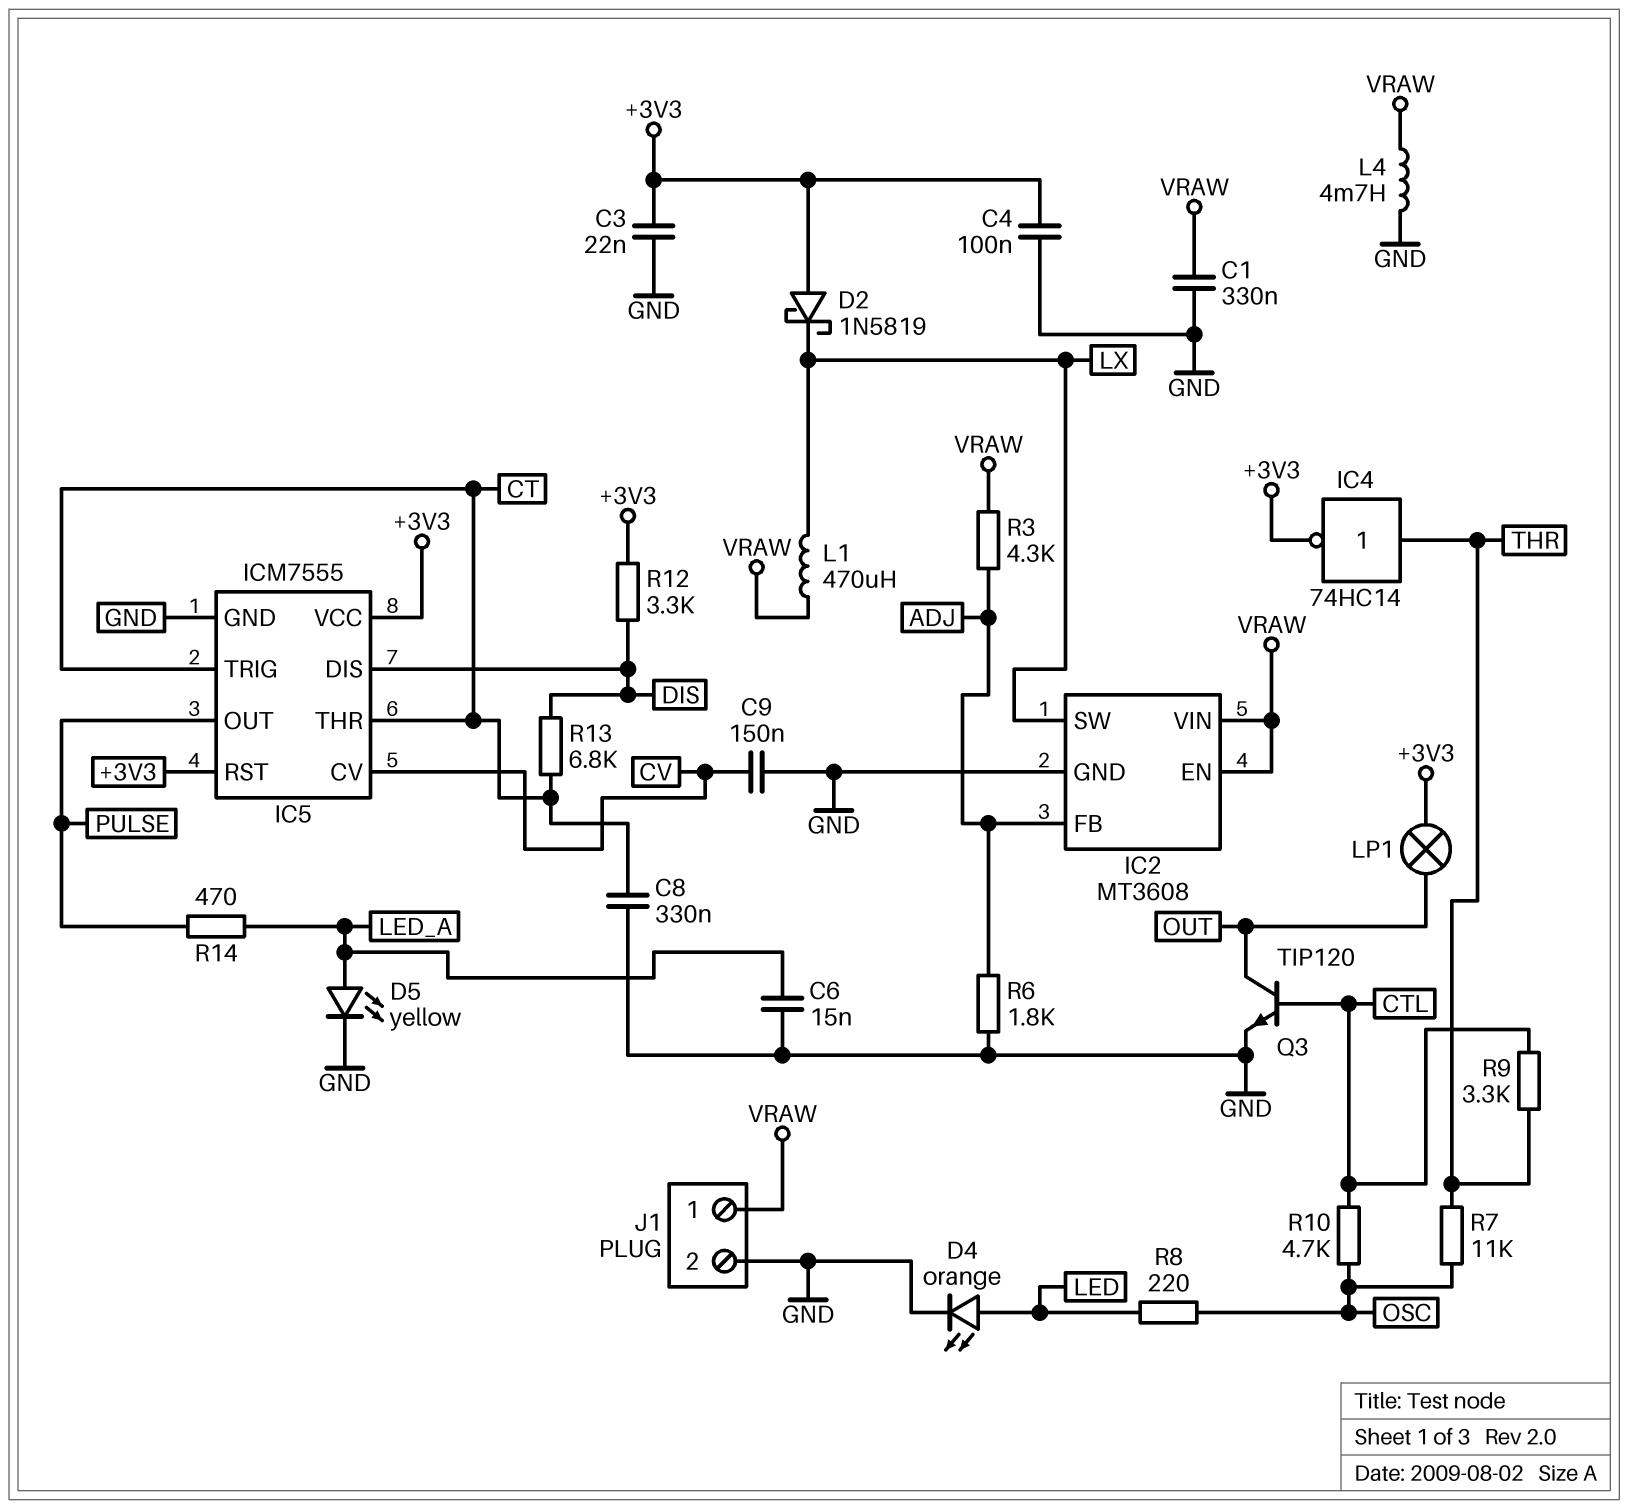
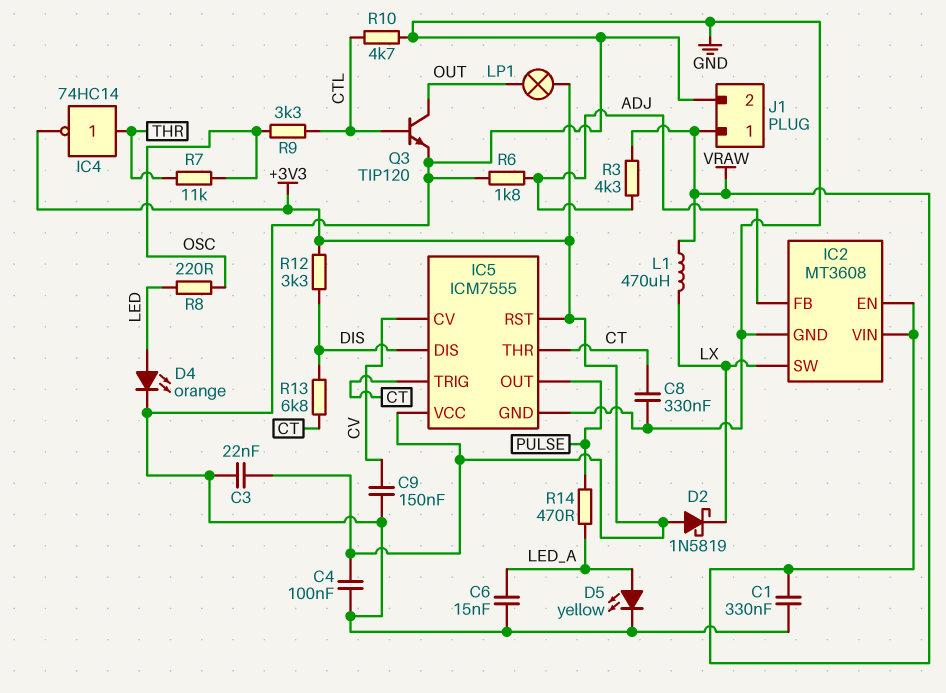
L4: 4.7mH (GND, VRAW) -> none
R9: 3.3k (CTL, THR) -> 3.3k (CTL, OSC)
R10: 4.7k (CTL, OSC) -> 4.7k (CTL, GND)

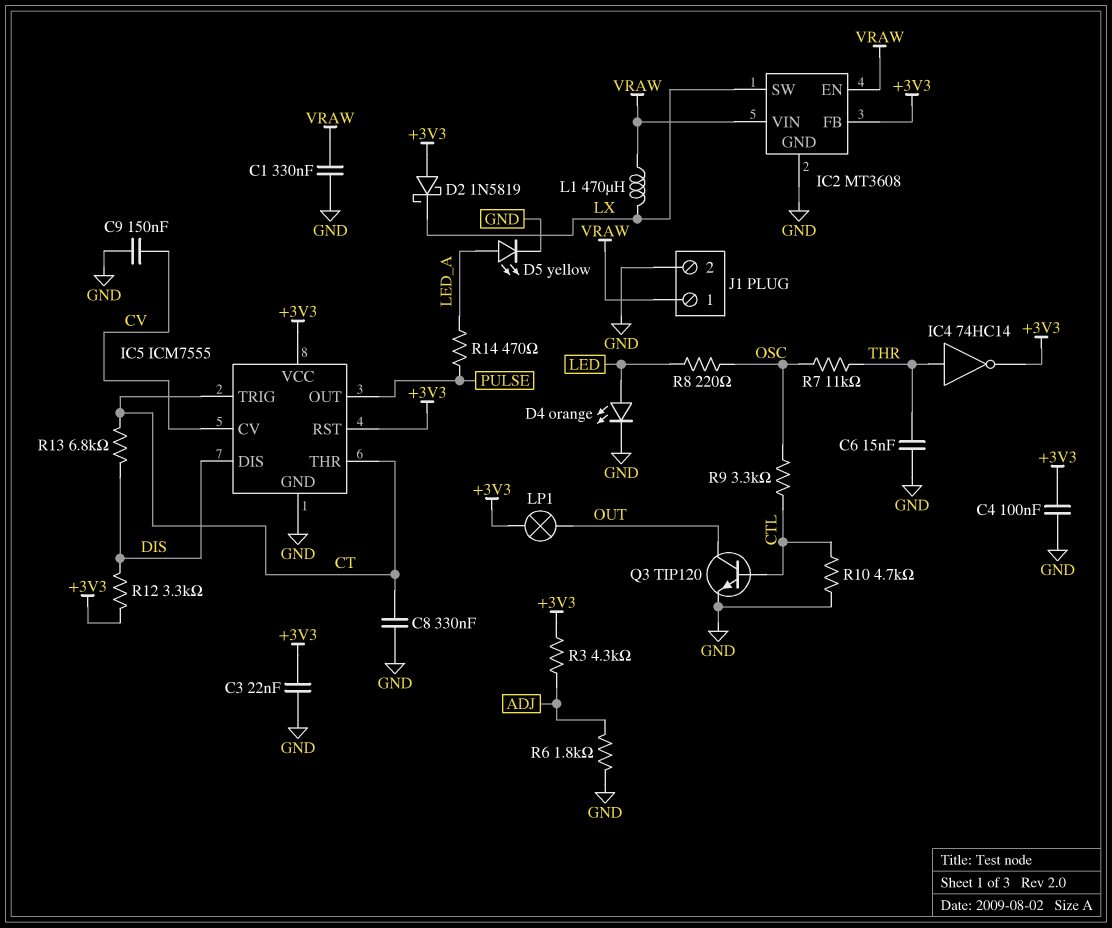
C6: 15nF (GND, LED_A) -> 15nF (GND, THR)
IC2 pin FB: ADJ -> +3V3
R3: 4.3k (ADJ, VRAW) -> 4.3k (+3V3, ADJ)

